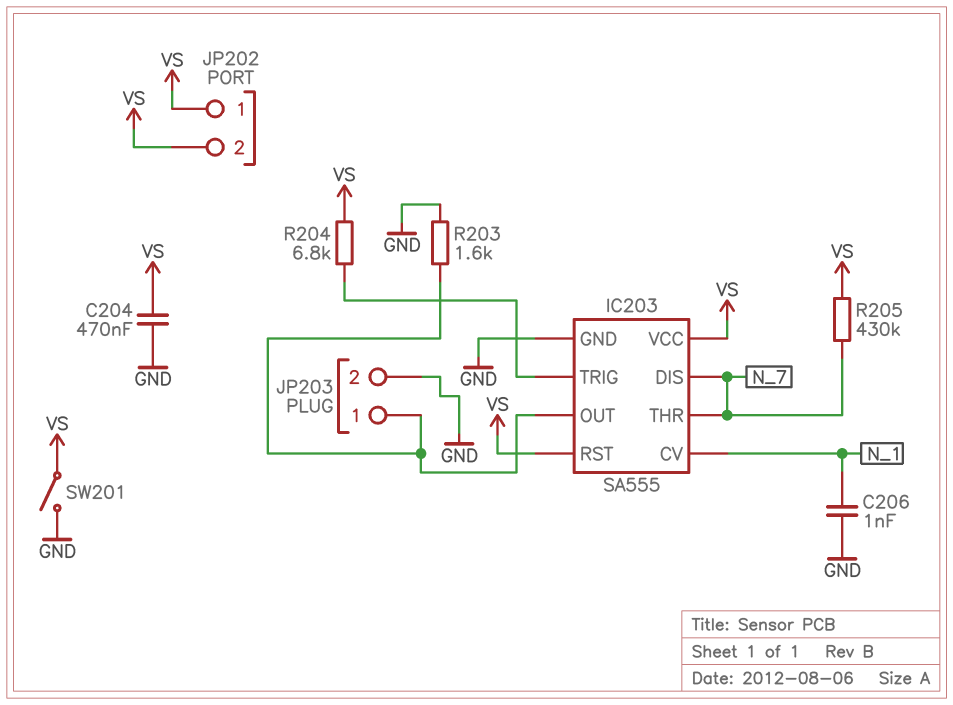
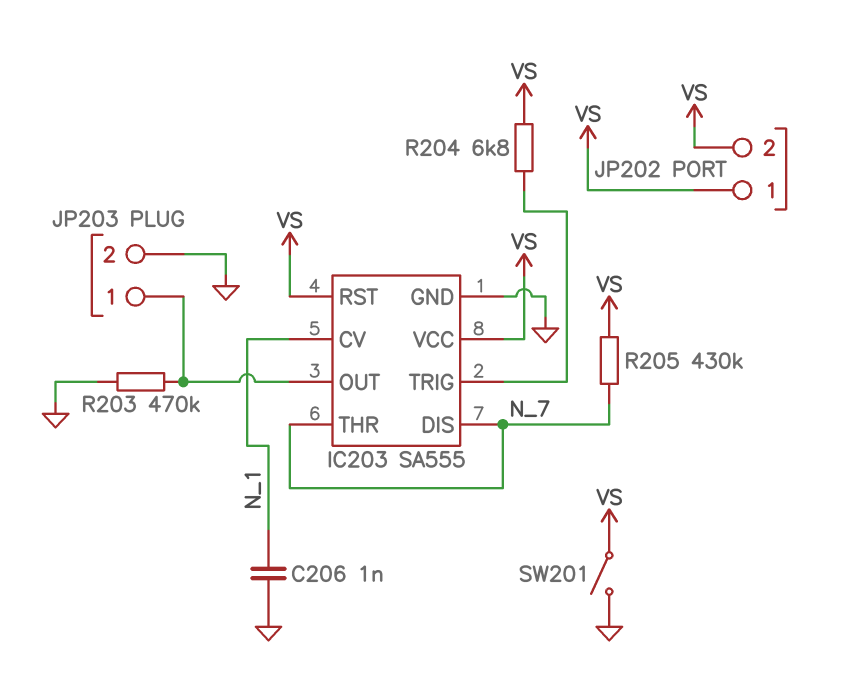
C204: 470nF (GND, VS) -> none
R203: 1.6k (GND, IC203/OUT) -> 470k (GND, IC203/OUT)

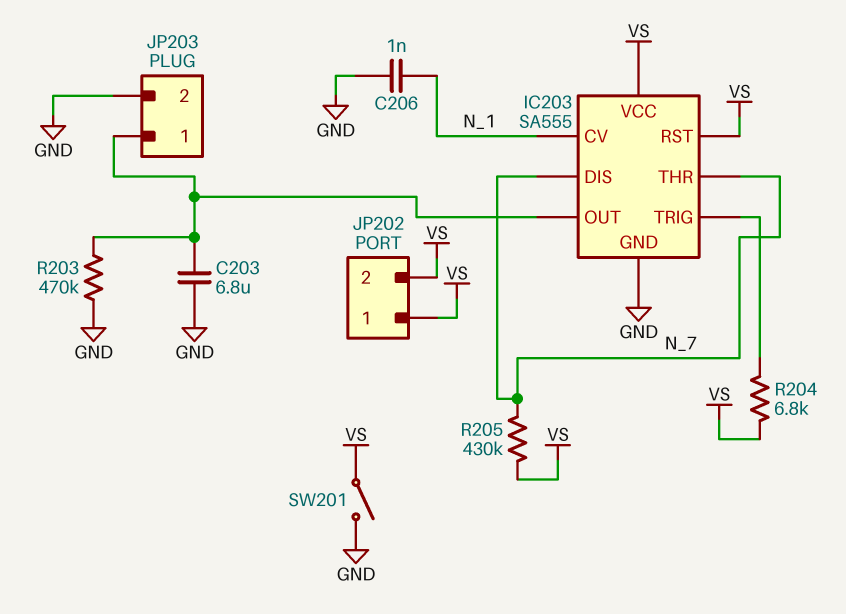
C203: none -> 6.8uF (GND, IC203/OUT)

